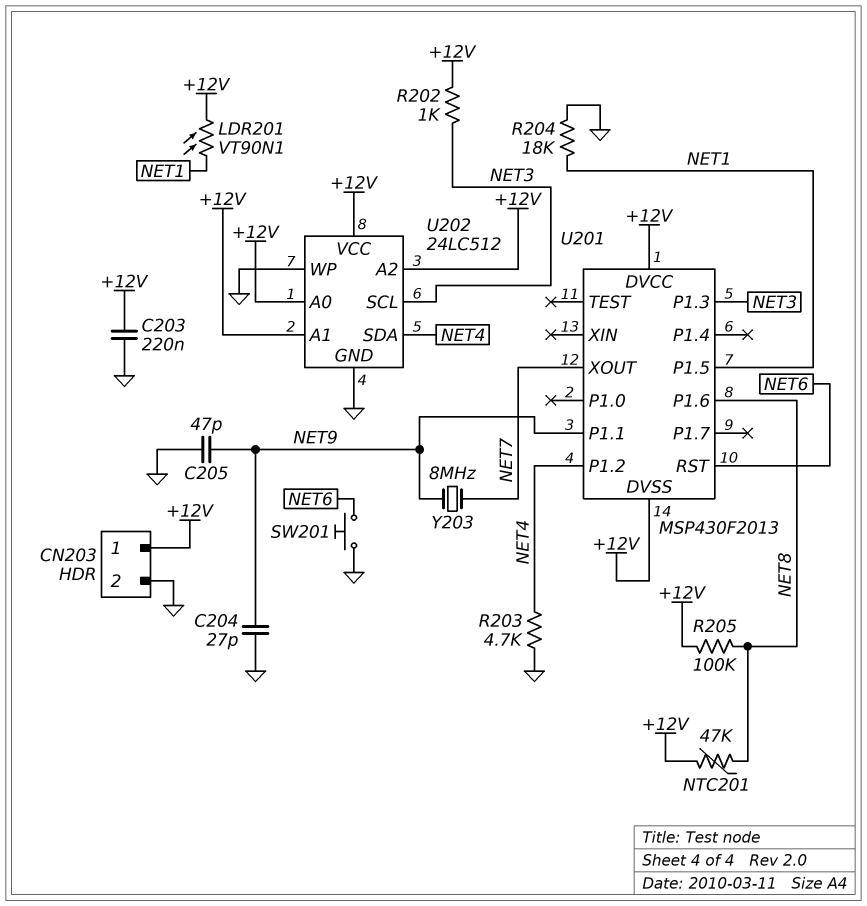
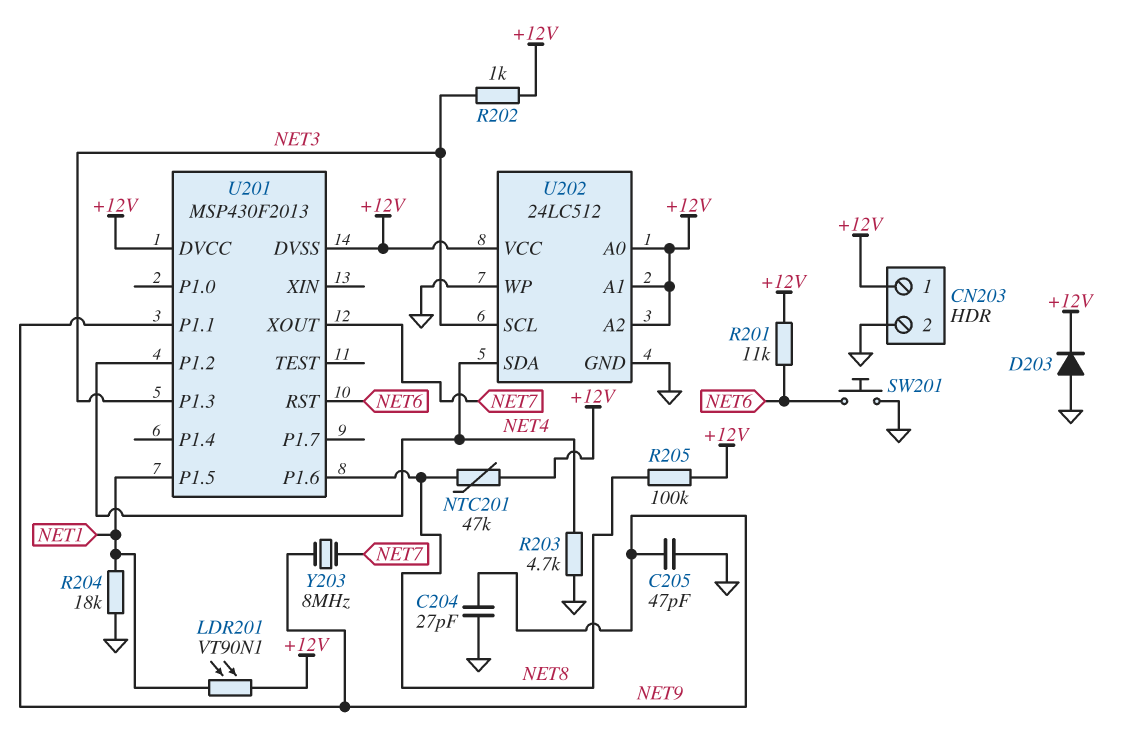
C203: 220nF (+12V, GND) -> none
D203: none -> diode (A GND, K +12V)
R201: none -> 11k (+12V, NET6)

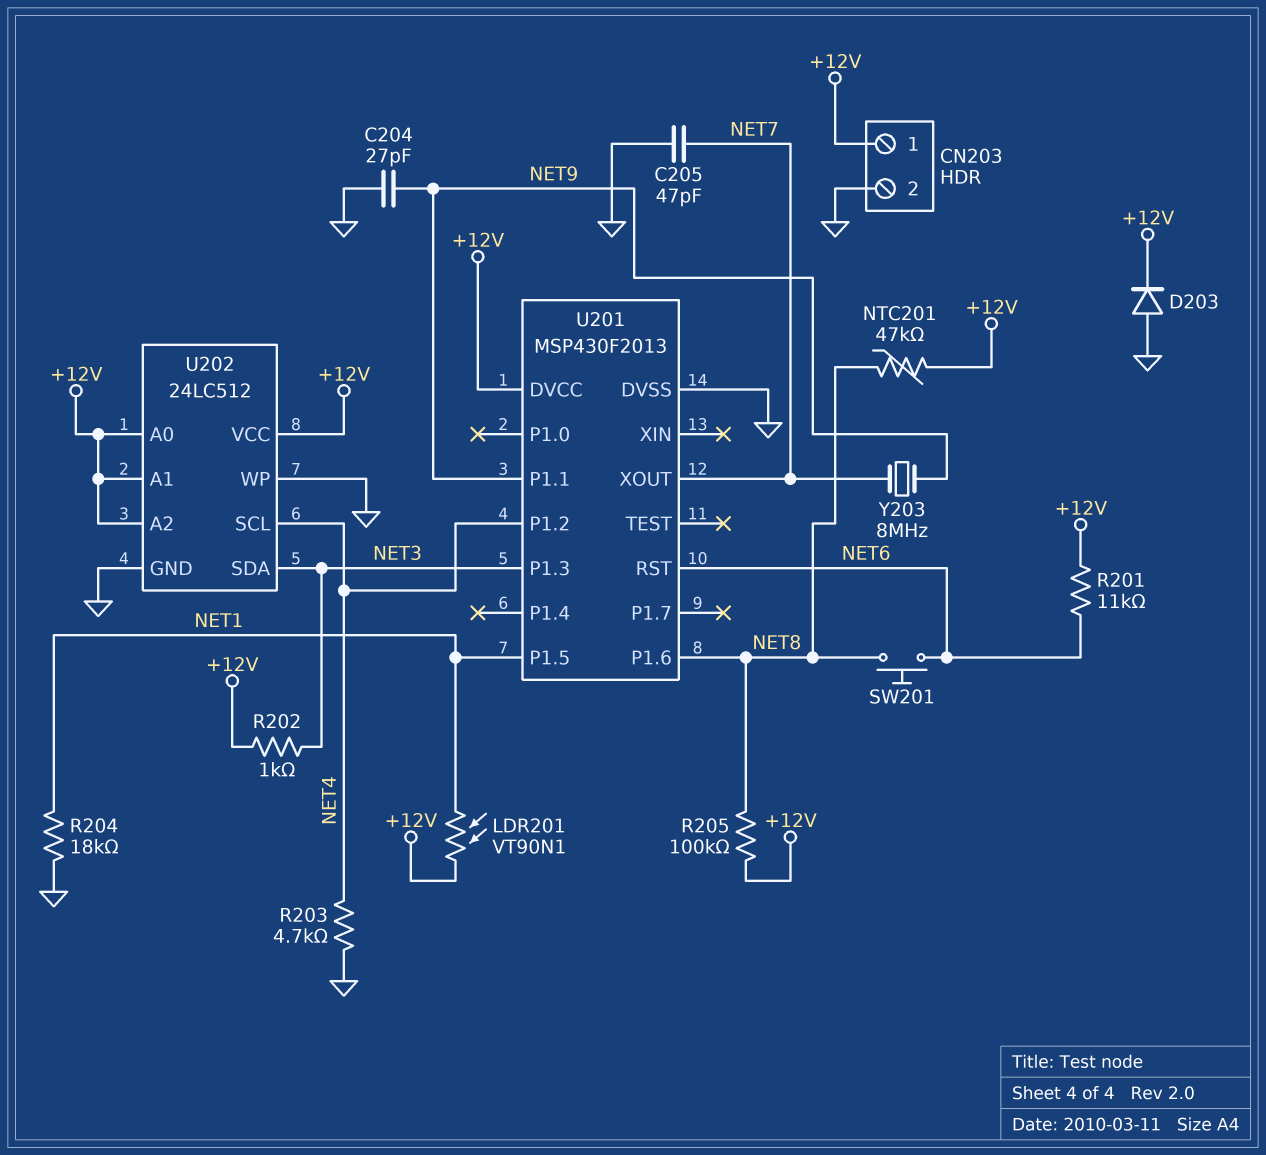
C205: 47pF (GND, NET9) -> 47pF (GND, NET7)
SW201: button (GND, NET6) -> button (NET6, NET8)
U201 pin DVSS: +12V -> GND
U202 pin SCL: NET3 -> NET4
U202 pin SDA: NET4 -> NET3

